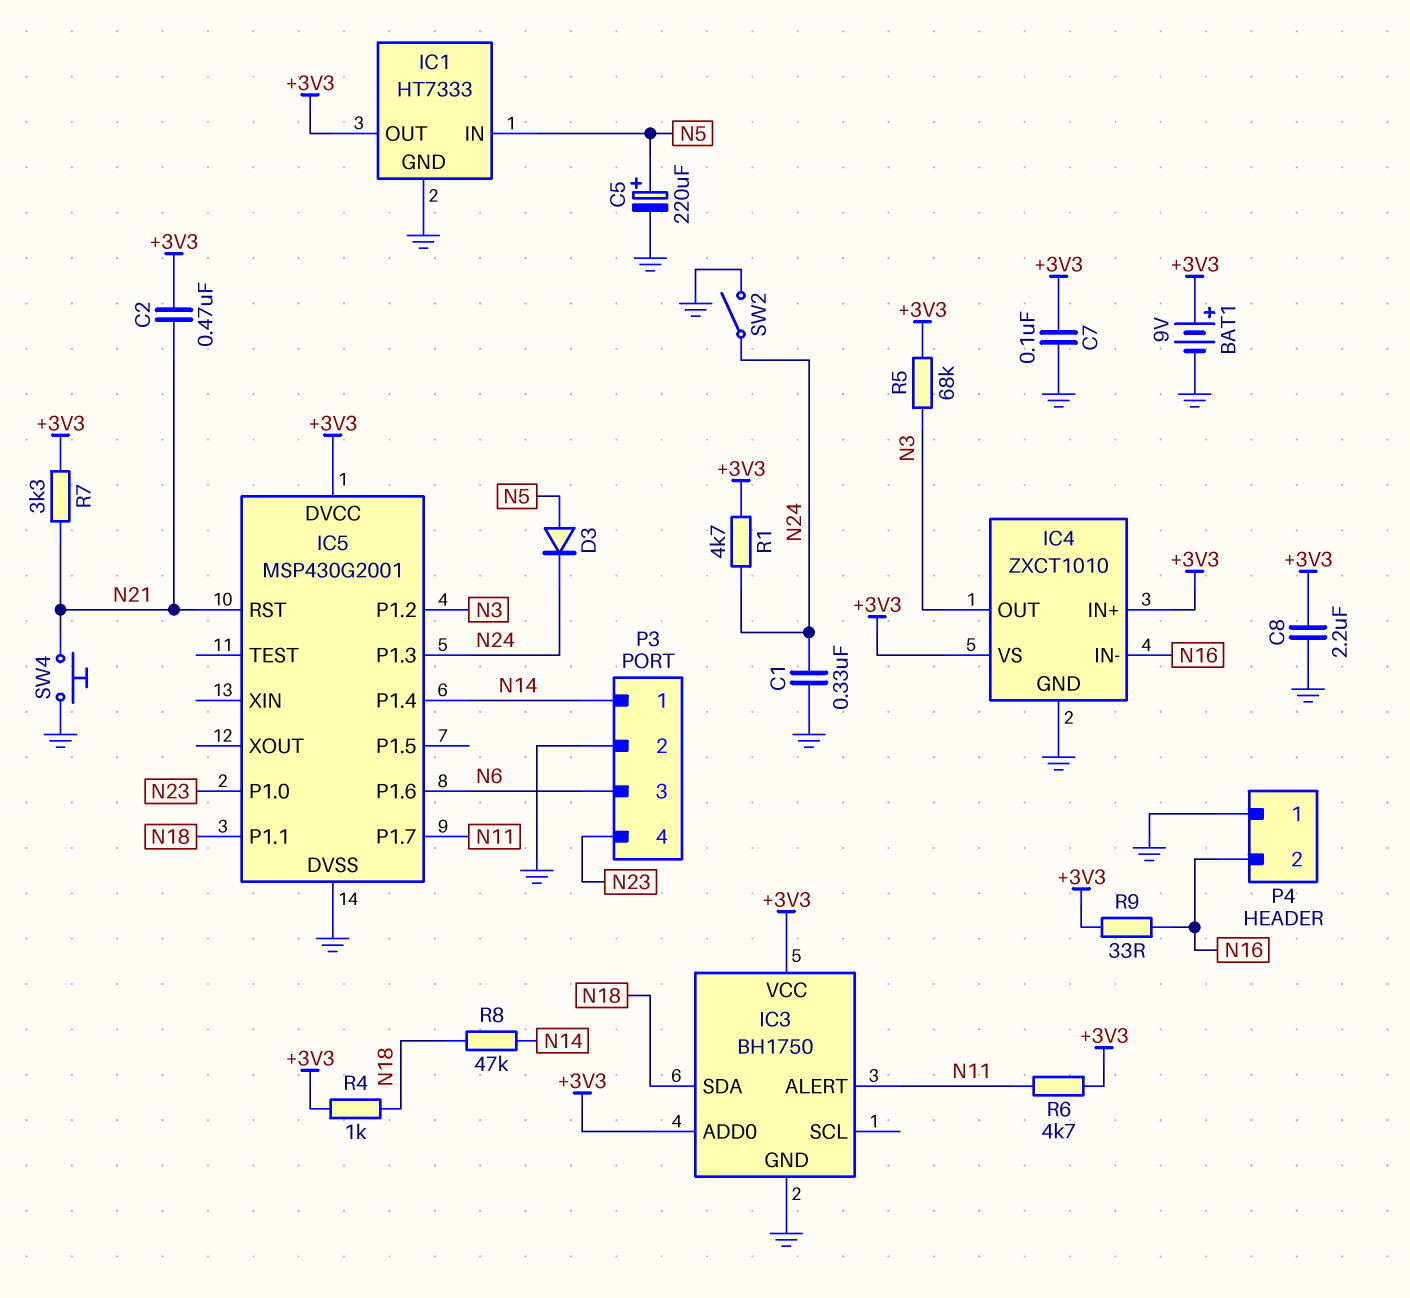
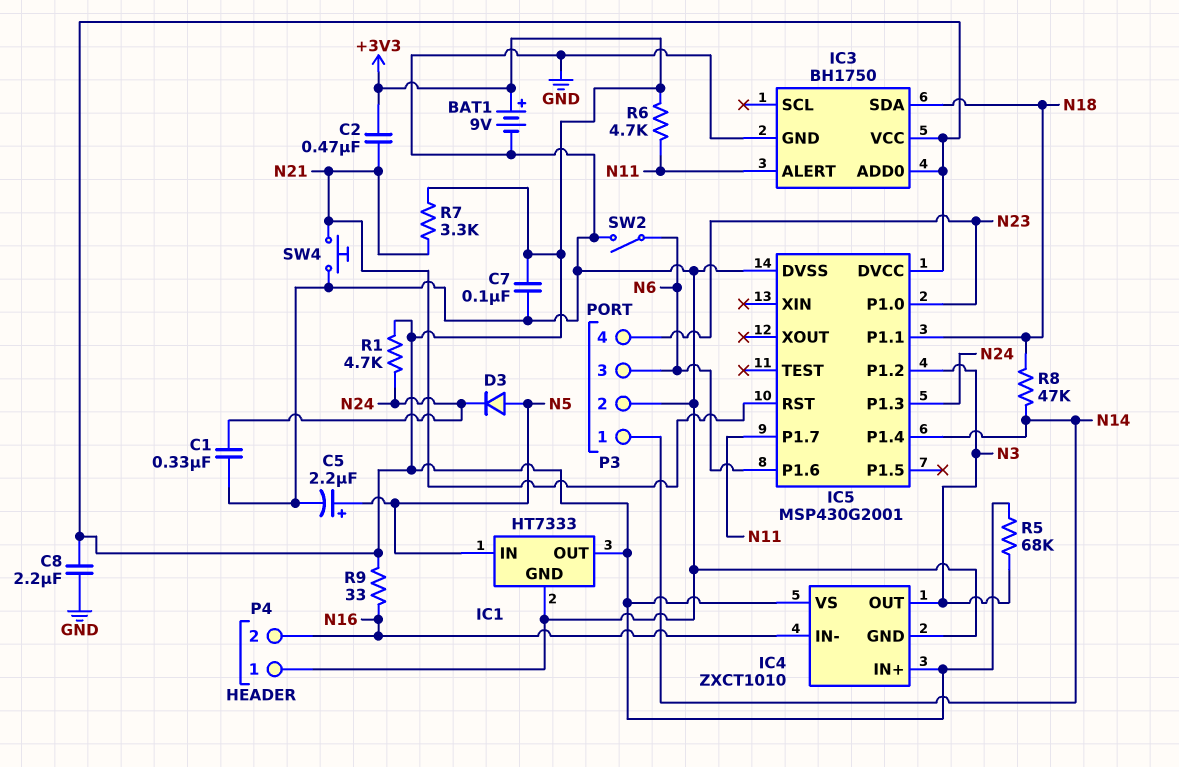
C5: 220uF (plus N5, minus GND) -> 2.2uF (plus N5, minus GND)
R4: 1k (+3V3, N18) -> none
SW2: switch (GND, N24) -> switch (GND, N6)

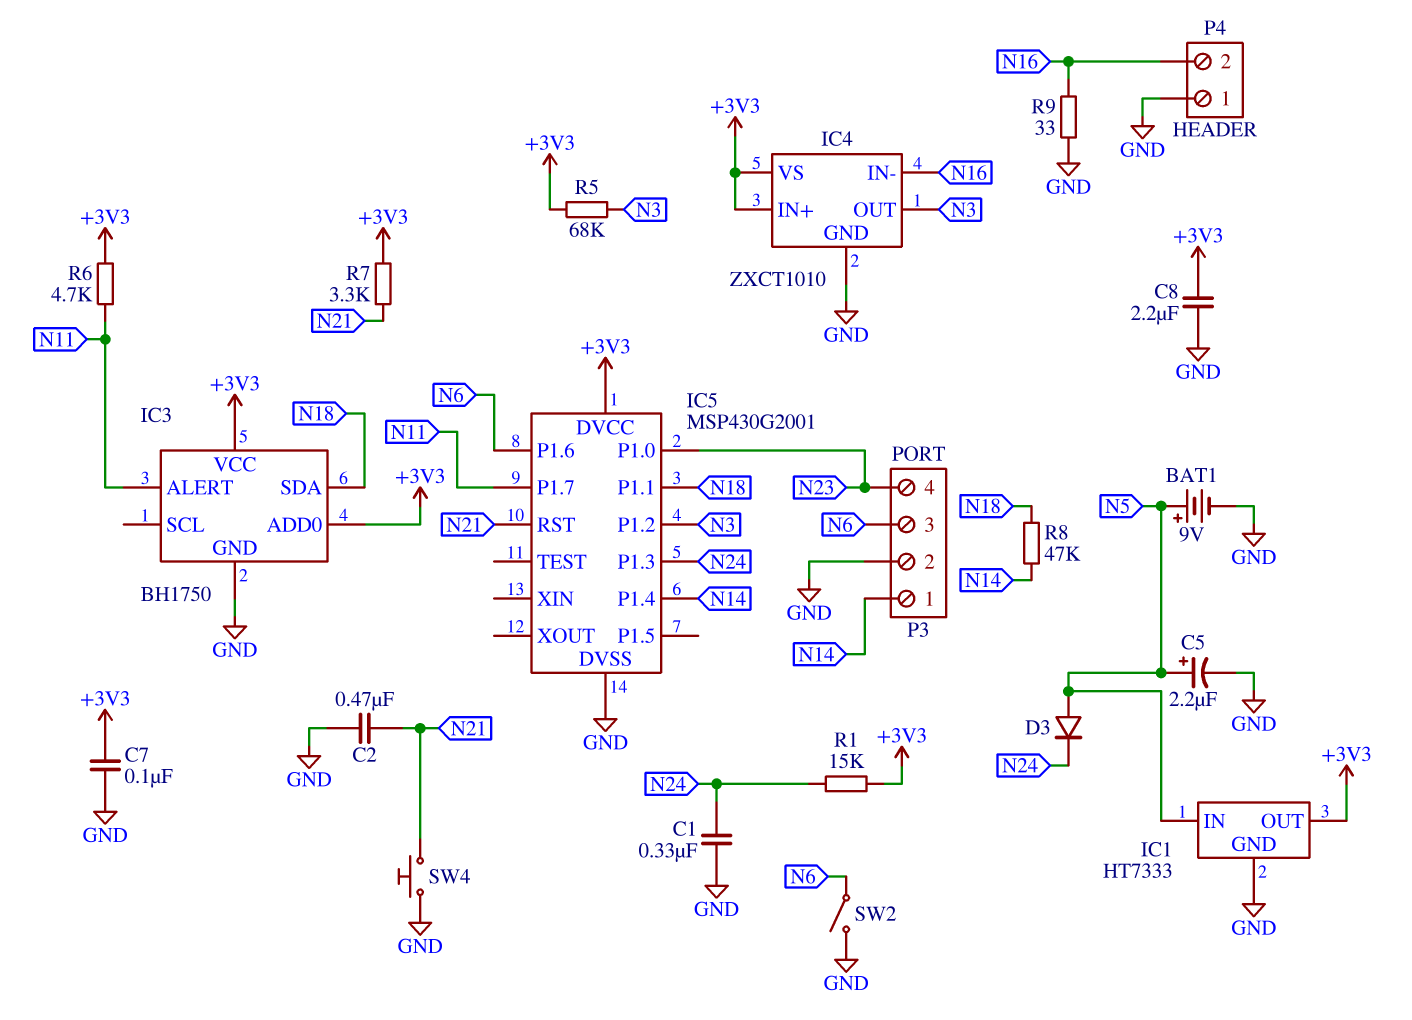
BAT1: 9V (plus +3V3, minus GND) -> 9V (plus N5, minus GND)
C2: 470nF (+3V3, N21) -> 470nF (GND, N21)
R1: 4.7k (+3V3, N24) -> 15k (+3V3, N24)
R9: 33 (+3V3, N16) -> 33 (GND, N16)

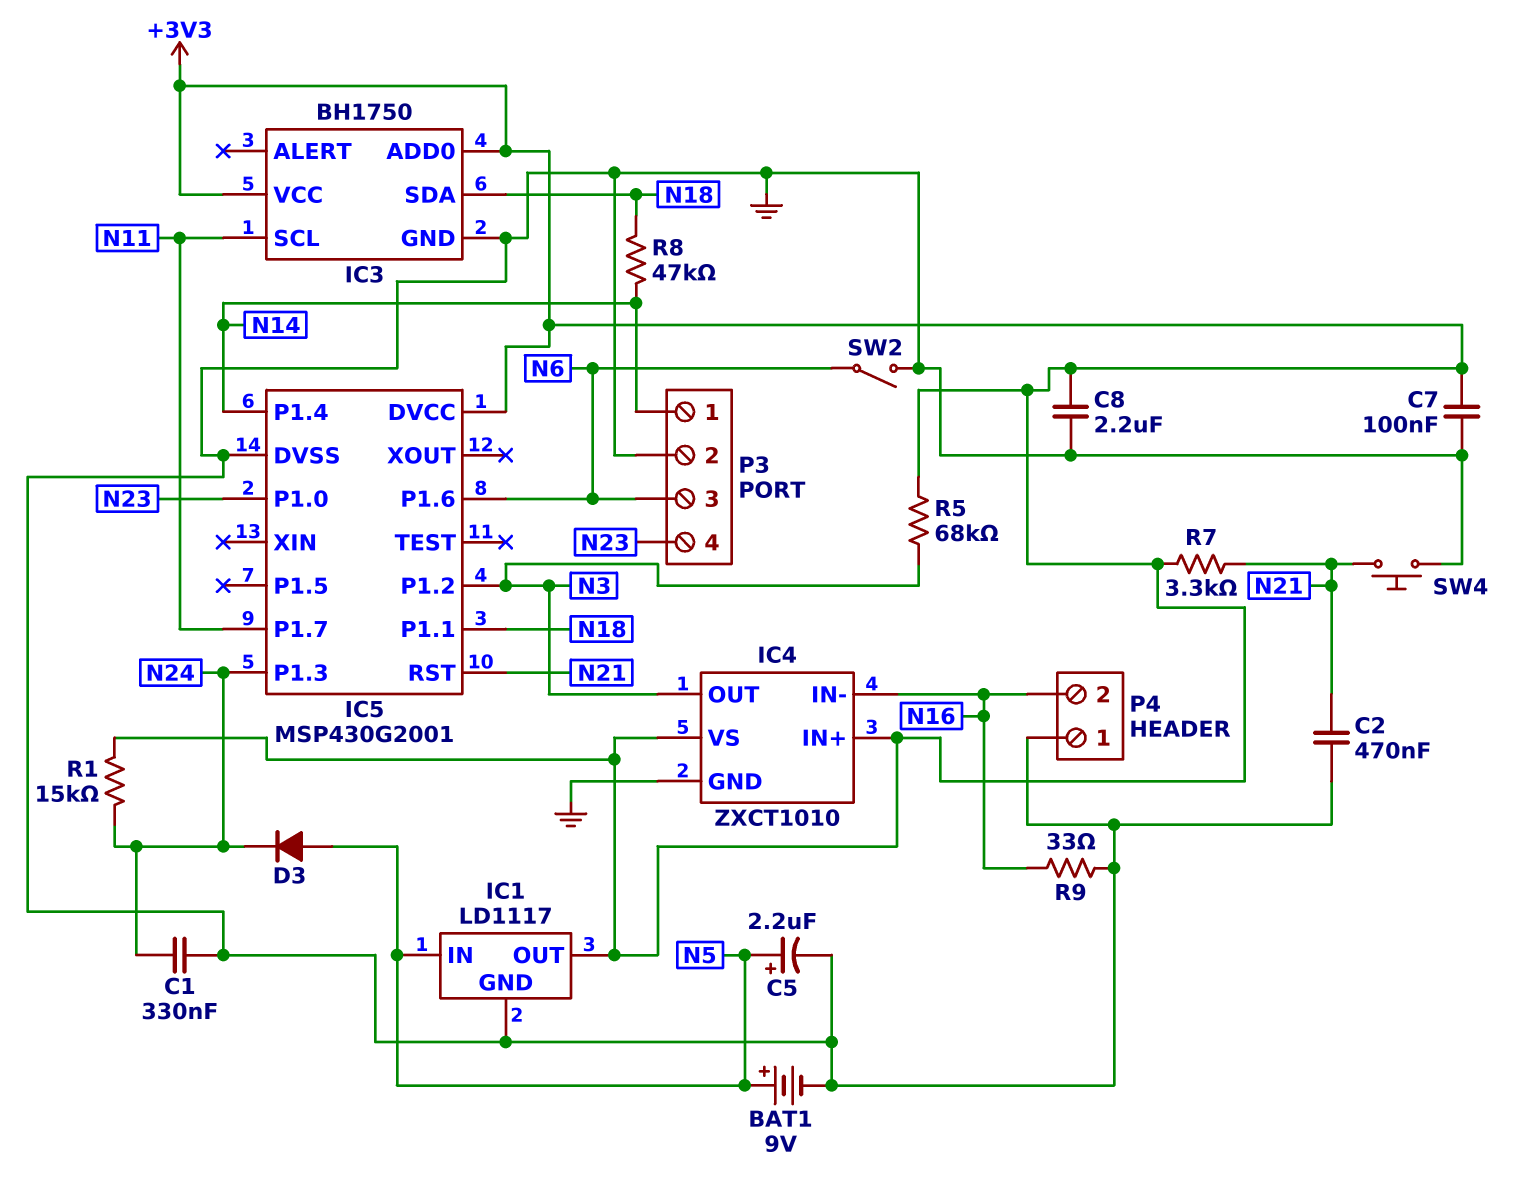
IC1: HT7333 -> LD1117
IC3 pin ALERT: N11 -> none
IC3 pin SCL: none -> N11
R6: 4.7k (+3V3, N11) -> none

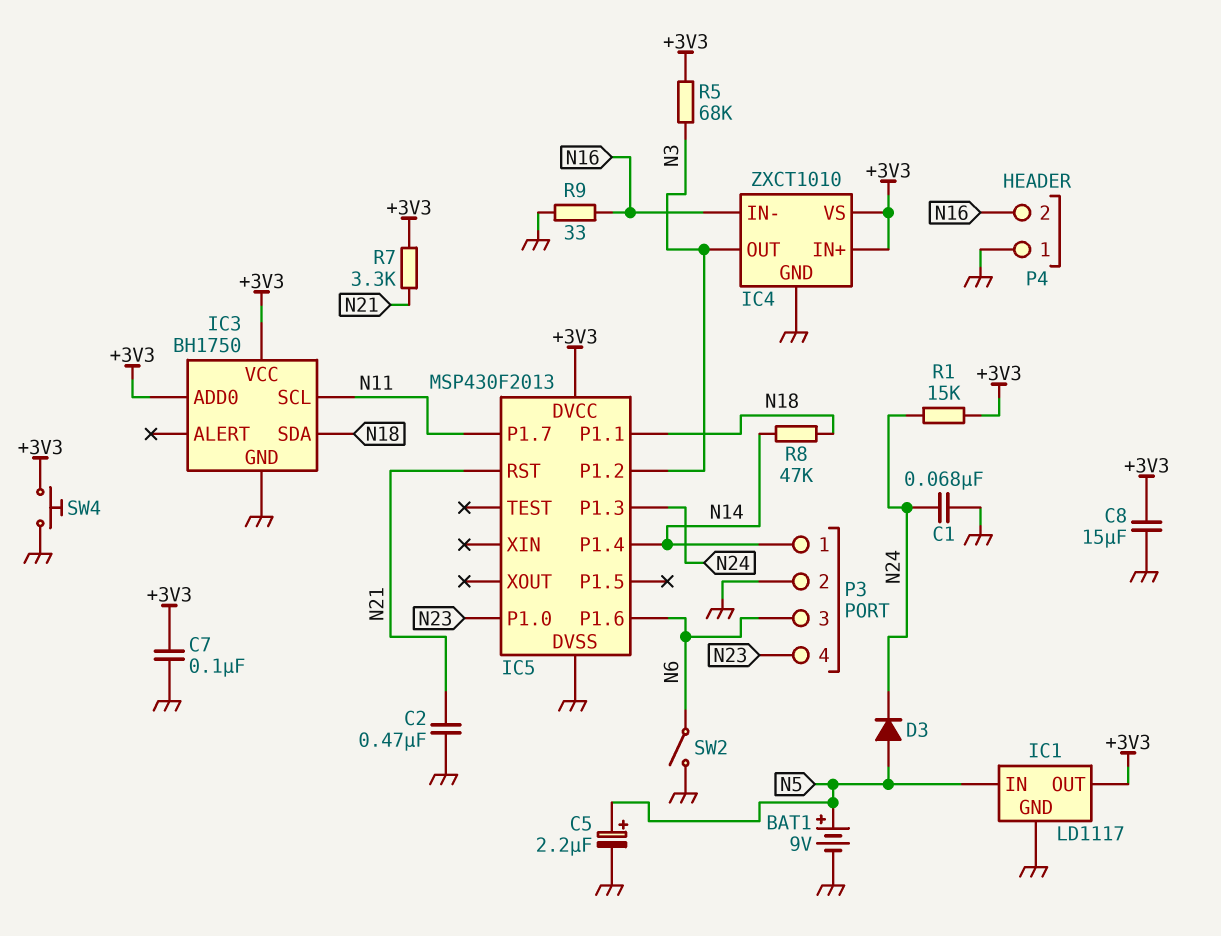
C1: 330nF (GND, N24) -> 68nF (GND, N24)
C8: 2.2uF (+3V3, GND) -> 15uF (+3V3, GND)
IC5: MSP430G2001 -> MSP430F2013
SW4: button (GND, N21) -> button (+3V3, GND)

